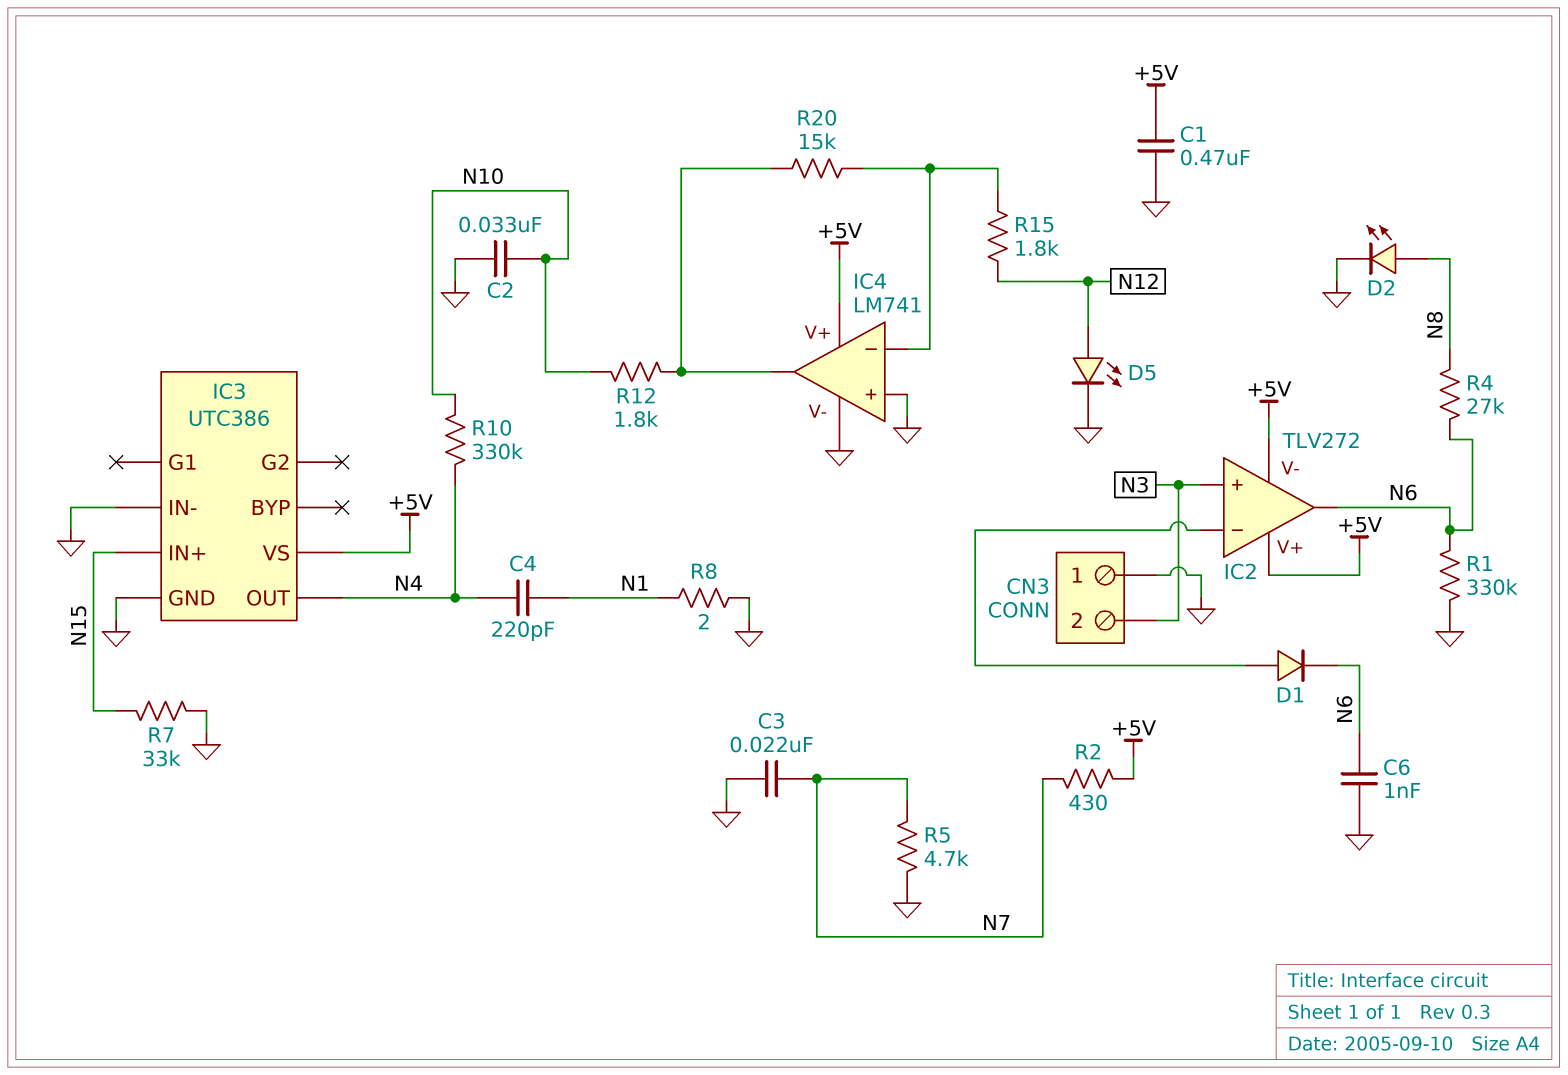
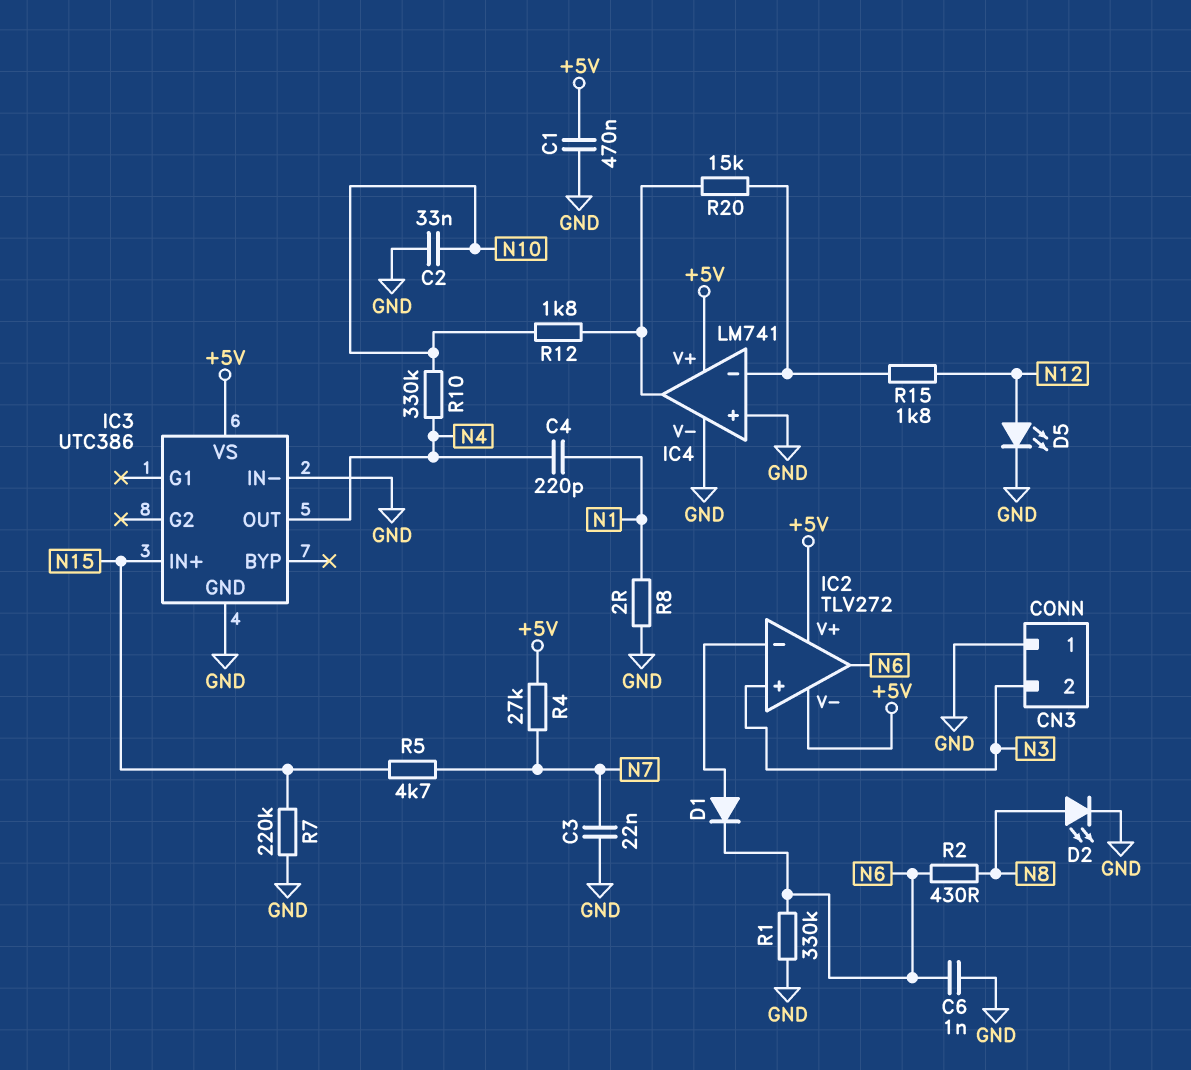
R2: 430 (+5V, N7) -> 430 (N6, N8)
R4: 27k (N6, N8) -> 27k (+5V, N7)
R5: 4.7k (GND, N7) -> 4.7k (N7, N15)
R7: 33k (GND, N15) -> 220k (GND, N15)

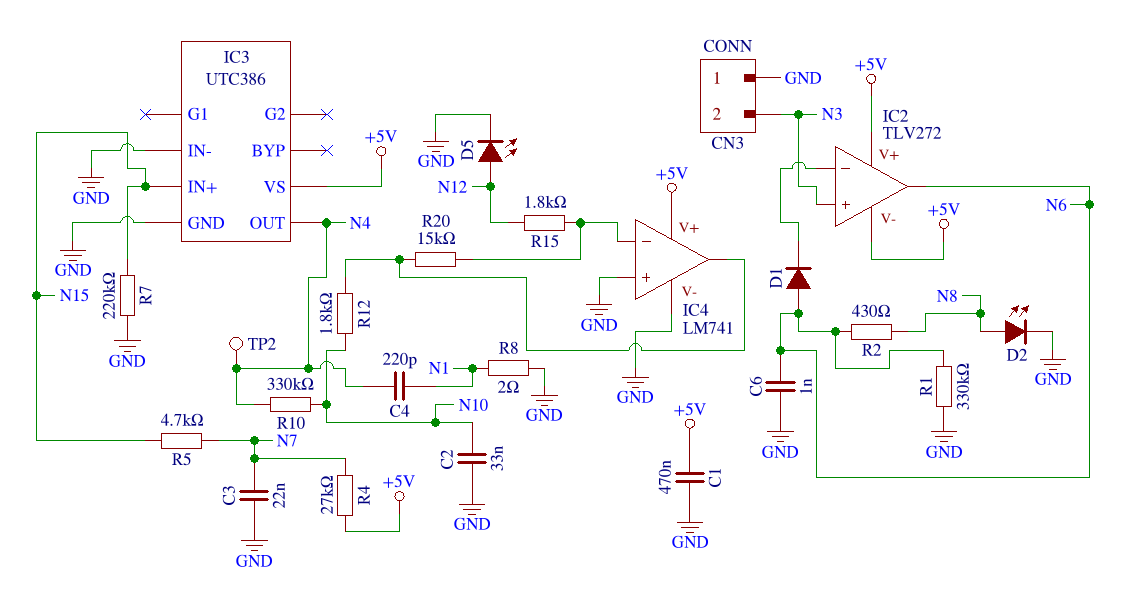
D1: diode (A IC2/in-, K N6) -> diode (A N6, K IC2/in-)
TP2: none -> test point (N4)

